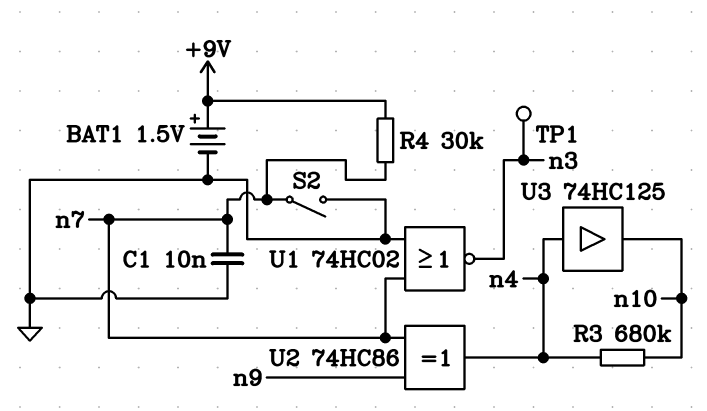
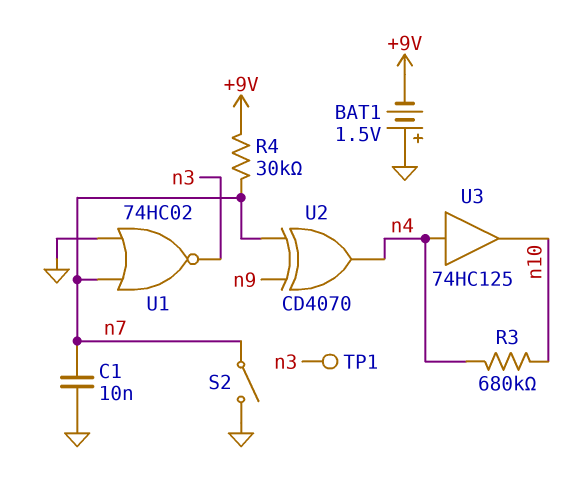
BAT1: 1.5V (plus +9V, minus GND) -> 1.5V (plus GND, minus +9V)
U2: XOR 74HC86 (in n7, in n9, out n4) -> XOR CD4070 (in n7, in n9, out n4)

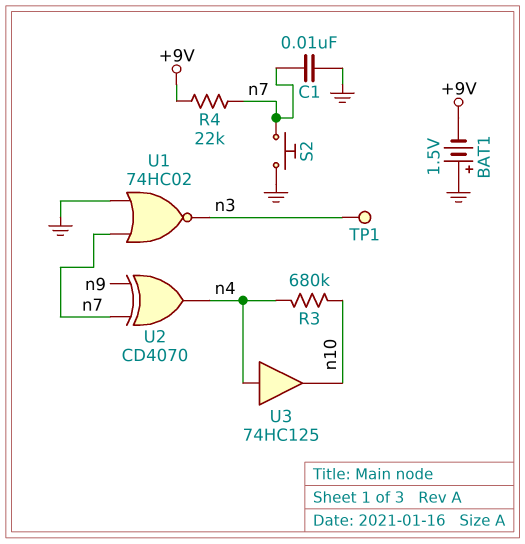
R4: 30k (+9V, n7) -> 22k (+9V, n7)
S2: switch (GND, n7) -> button (GND, n7)

